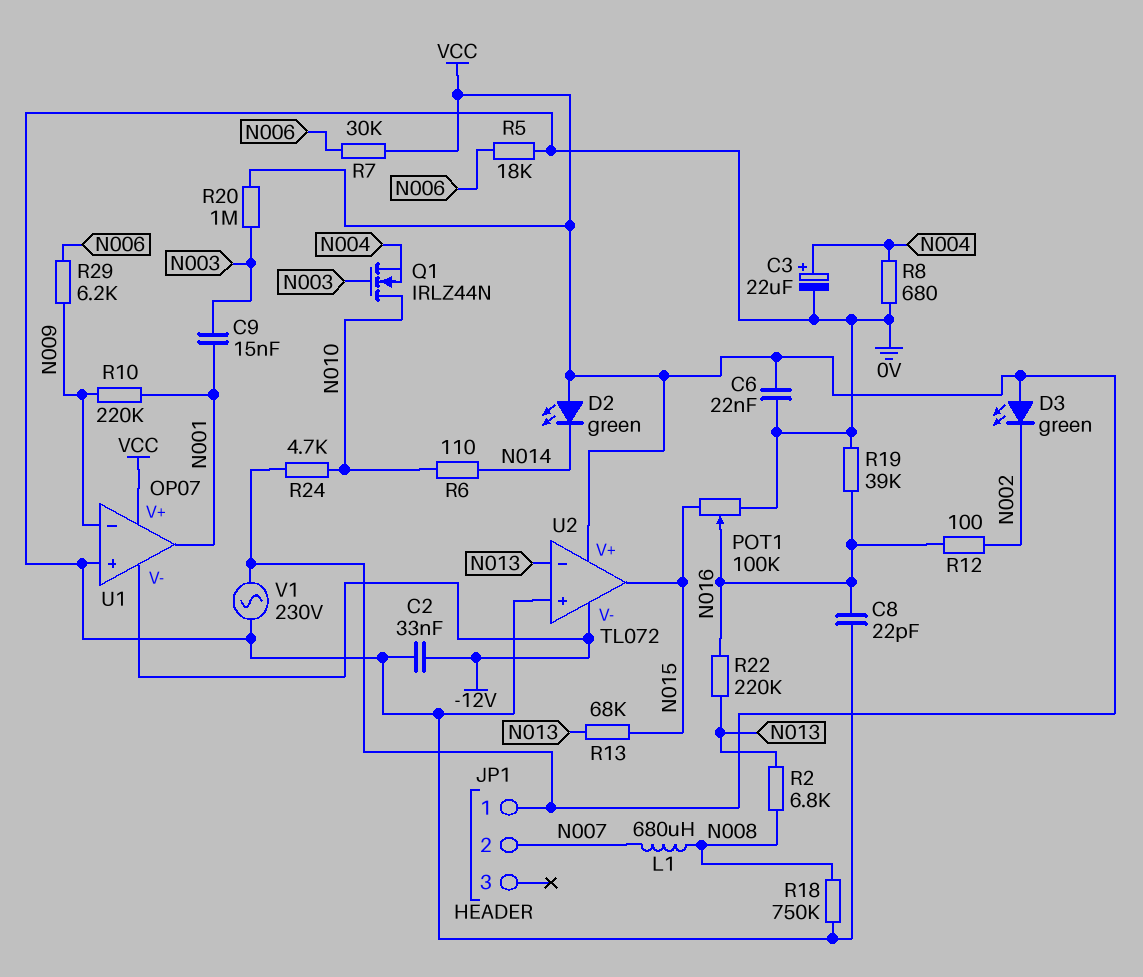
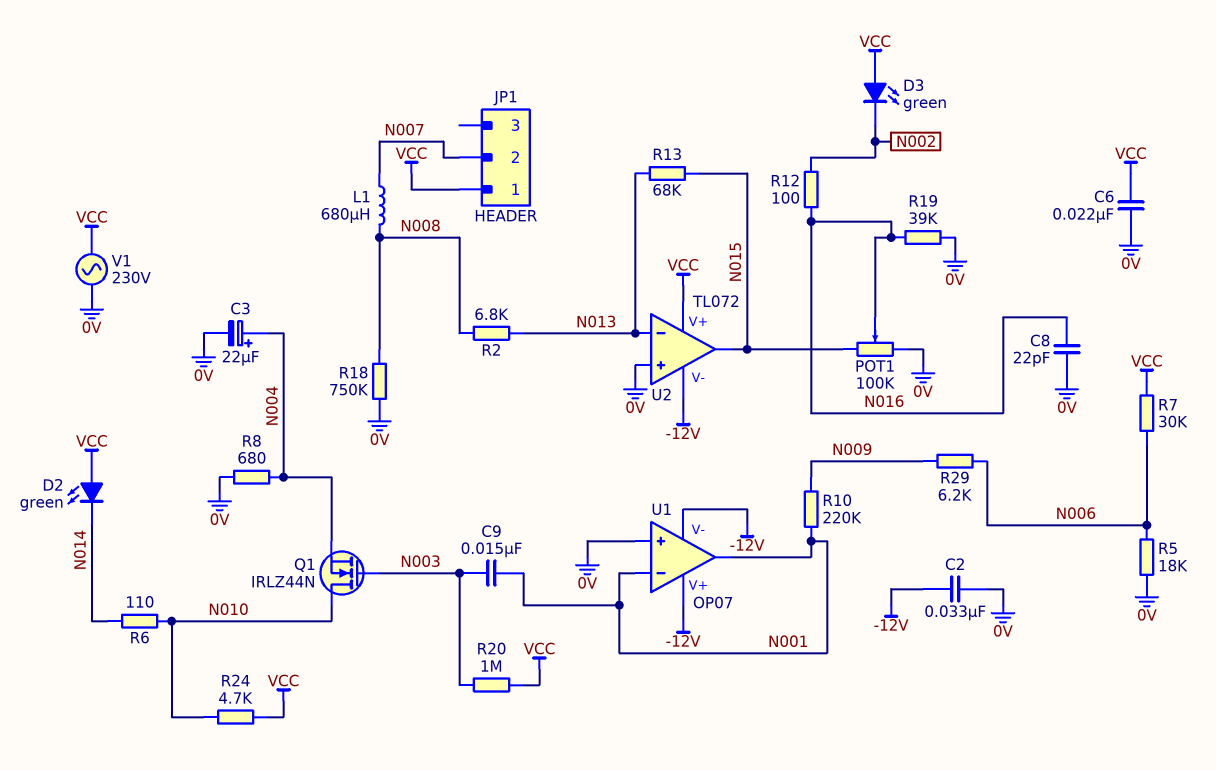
R22: 220k (N013, N016) -> none
U1 pin V+: VCC -> -12V
U1 pin in-: N009 -> N001

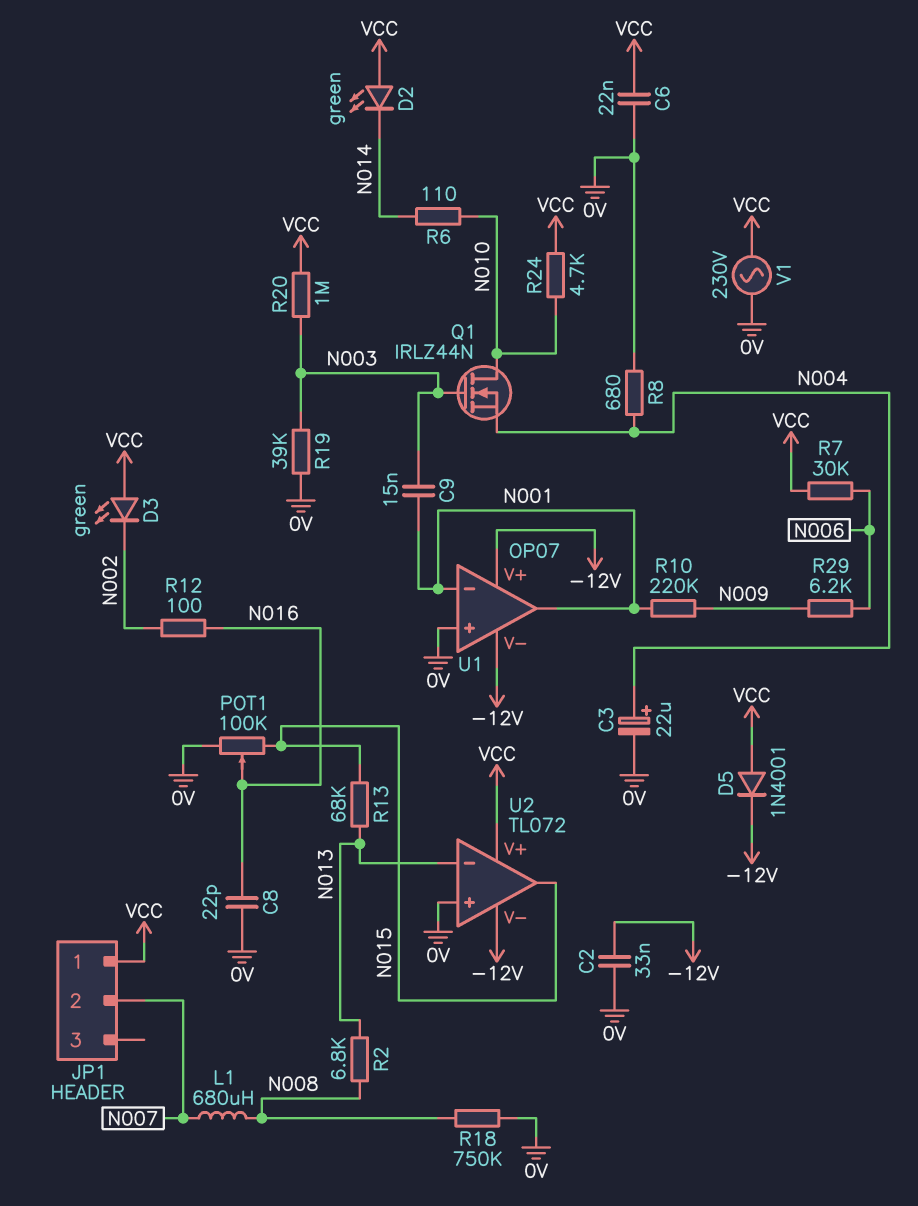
D5: none -> diode 1N4001 (A VCC, K -12V)
R5: 18k (0V, N006) -> none
R19: 39k (0V, N016) -> 39k (0V, N003)

